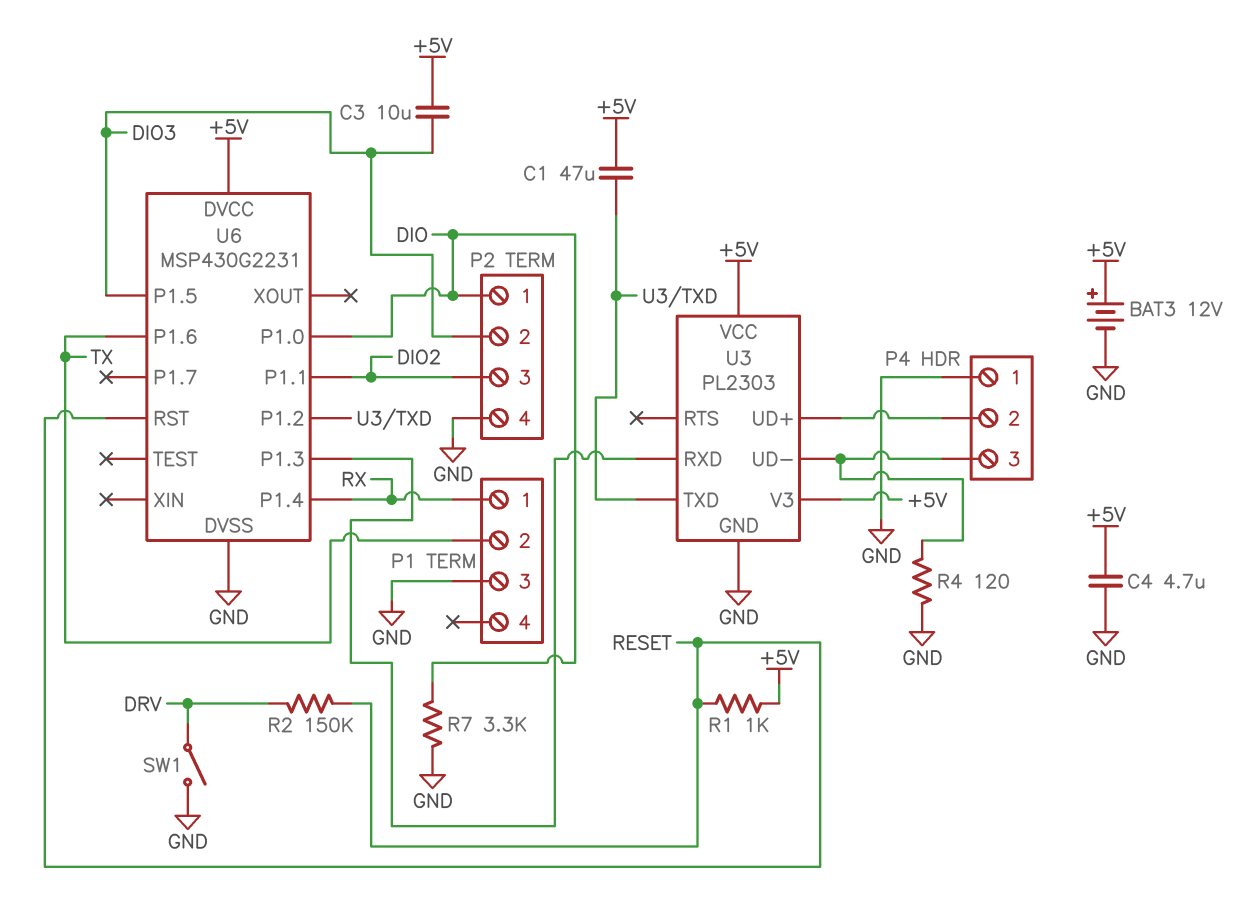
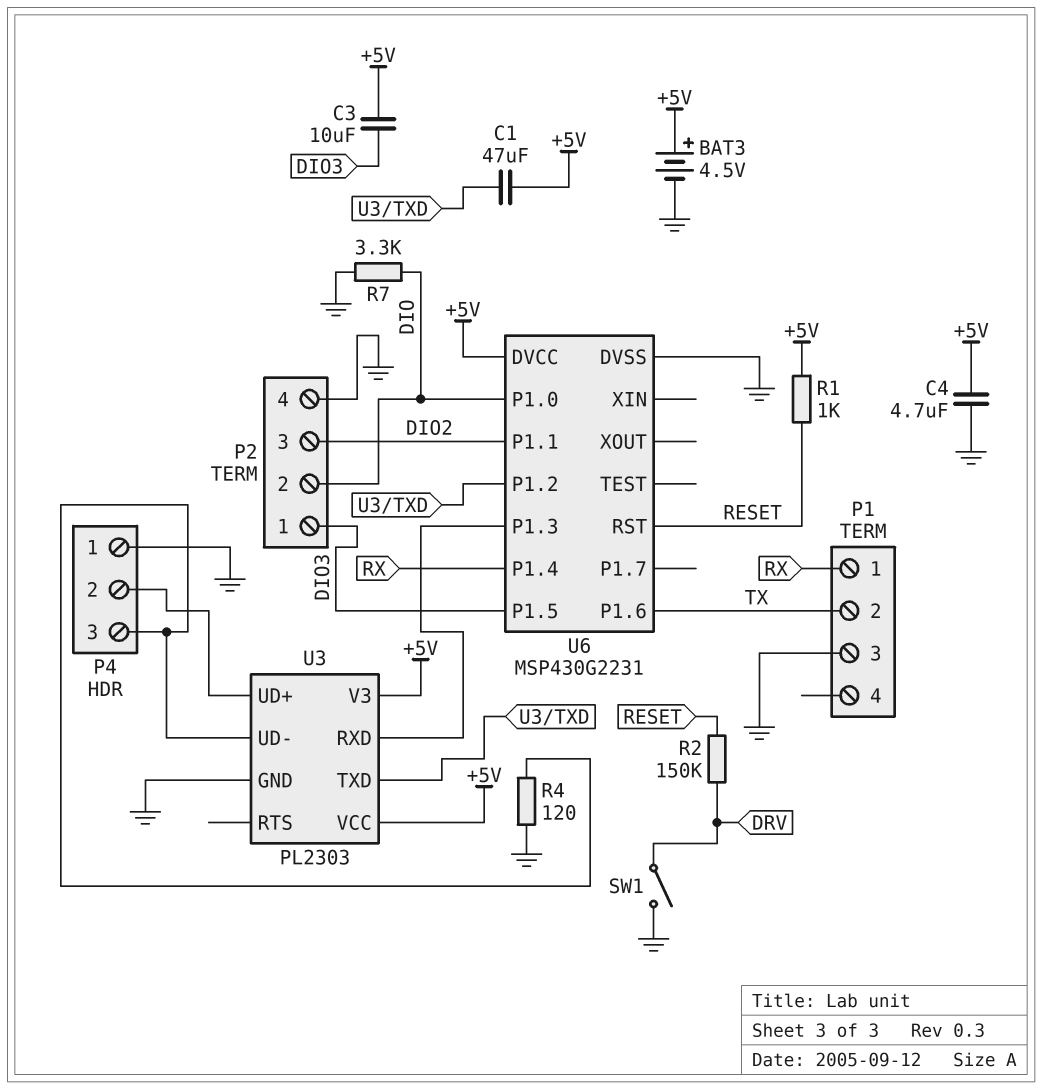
BAT3: 12V (plus +5V, minus GND) -> 4.5V (plus +5V, minus GND)
P2 pin 1: DIO -> DIO3
P2 pin 2: DIO3 -> DIO

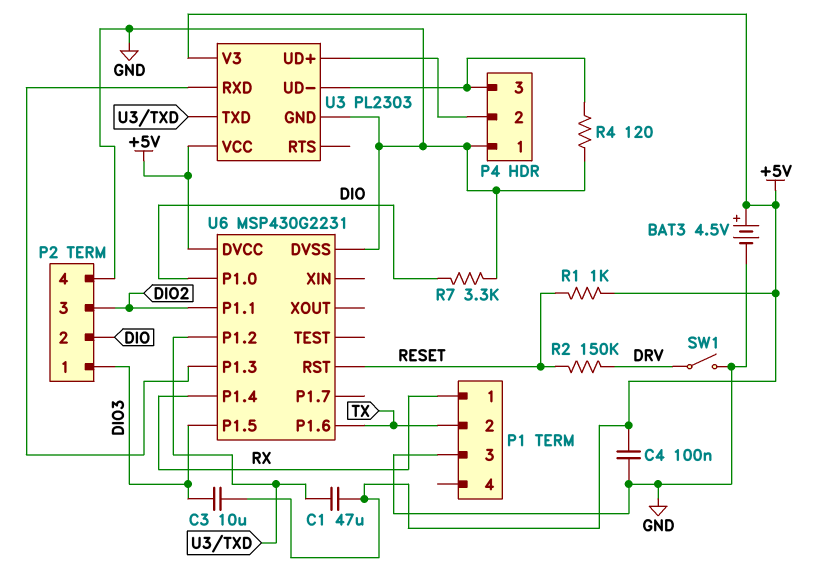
C4: 4.7uF (+5V, GND) -> 100nF (+5V, GND)

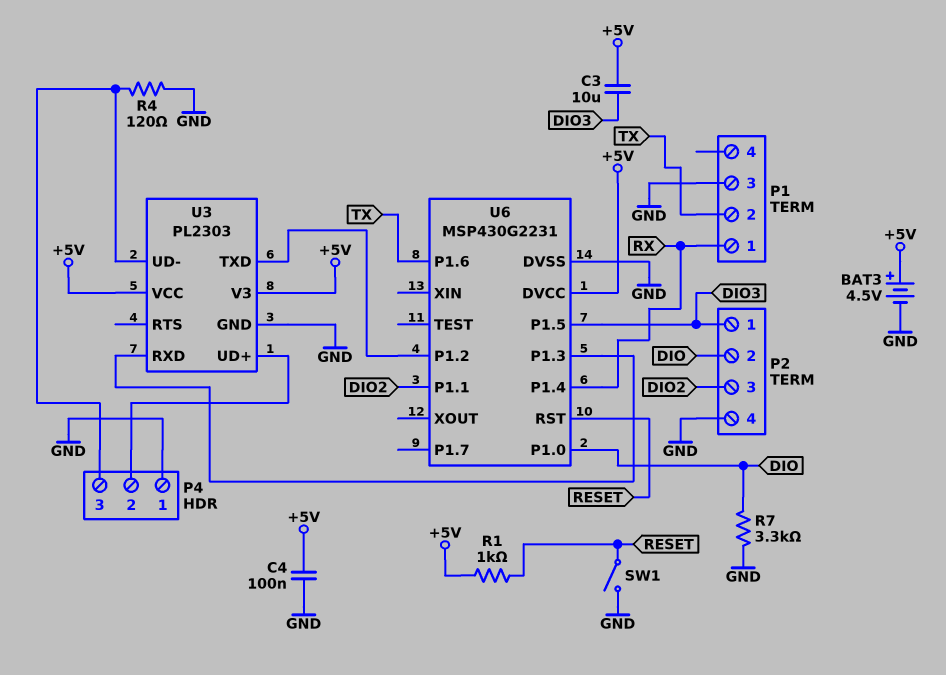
C1: 47uF (+5V, U3/TXD) -> none
R2: 150k (DRV, RESET) -> none
SW1: switch (DRV, GND) -> switch (GND, RESET)

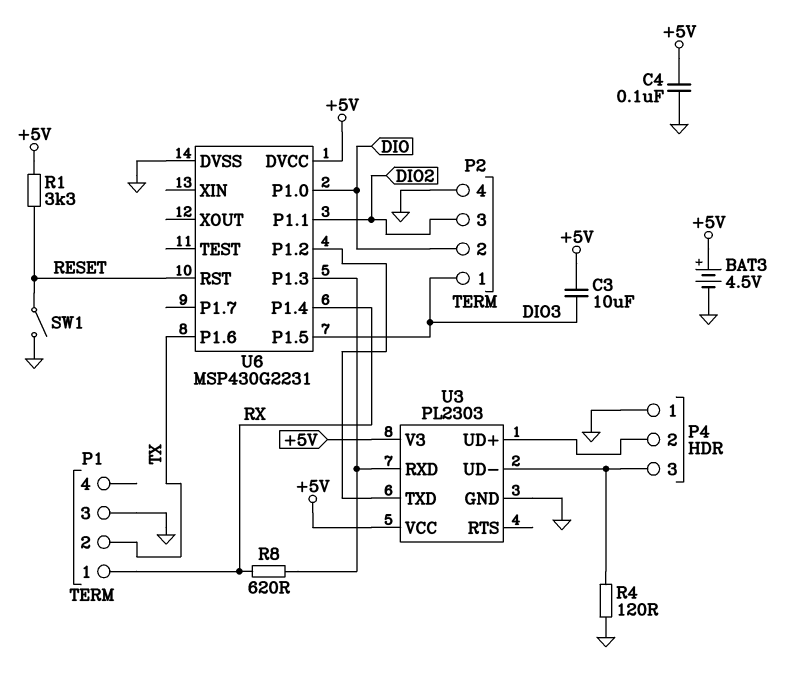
R1: 1k (+5V, RESET) -> 3.3k (+5V, RESET)
R7: 3.3k (DIO, GND) -> none
R8: none -> 620 (RX, U3/RXD)

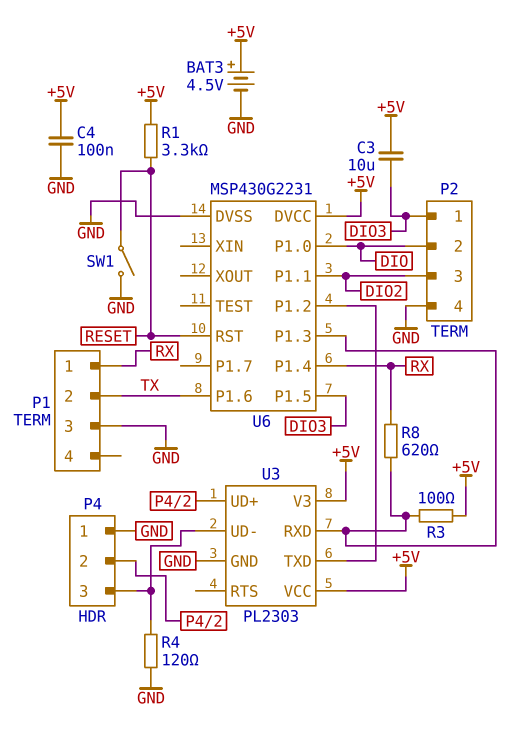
R3: none -> 100 (+5V, U3/RXD)

